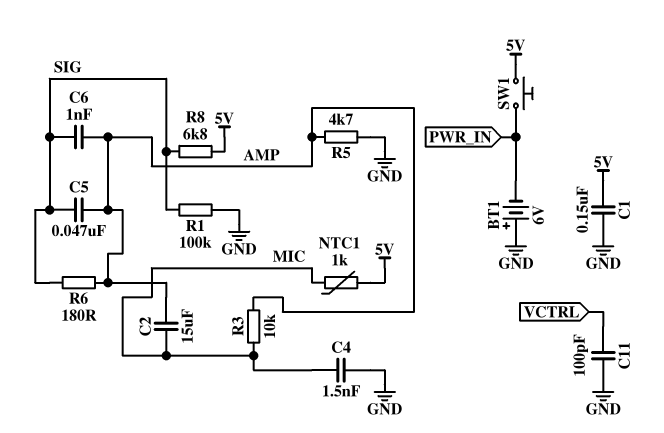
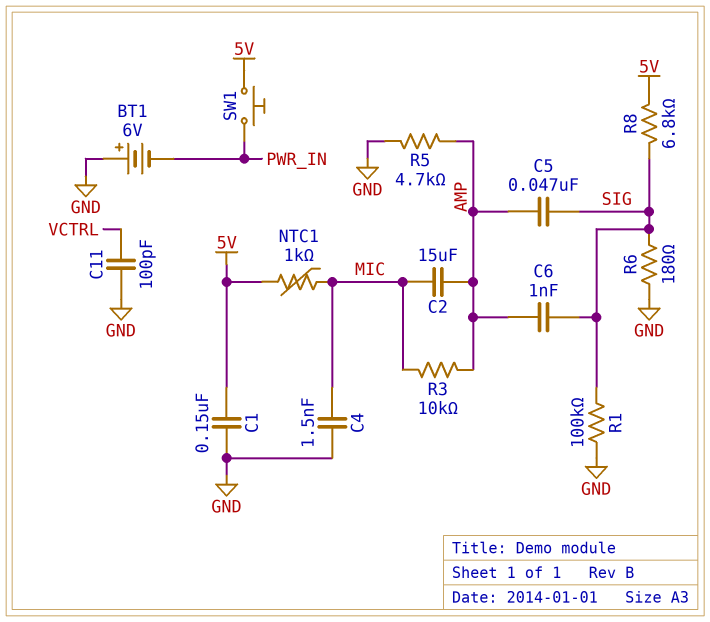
R6: 180 (AMP, SIG) -> 180 (GND, SIG)

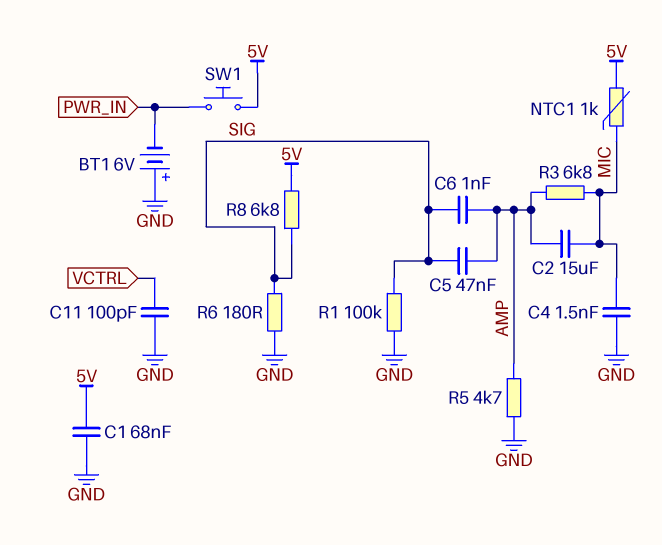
C1: 150nF (5V, GND) -> 68nF (5V, GND)
R3: 10k (AMP, MIC) -> 6.8k (AMP, MIC)

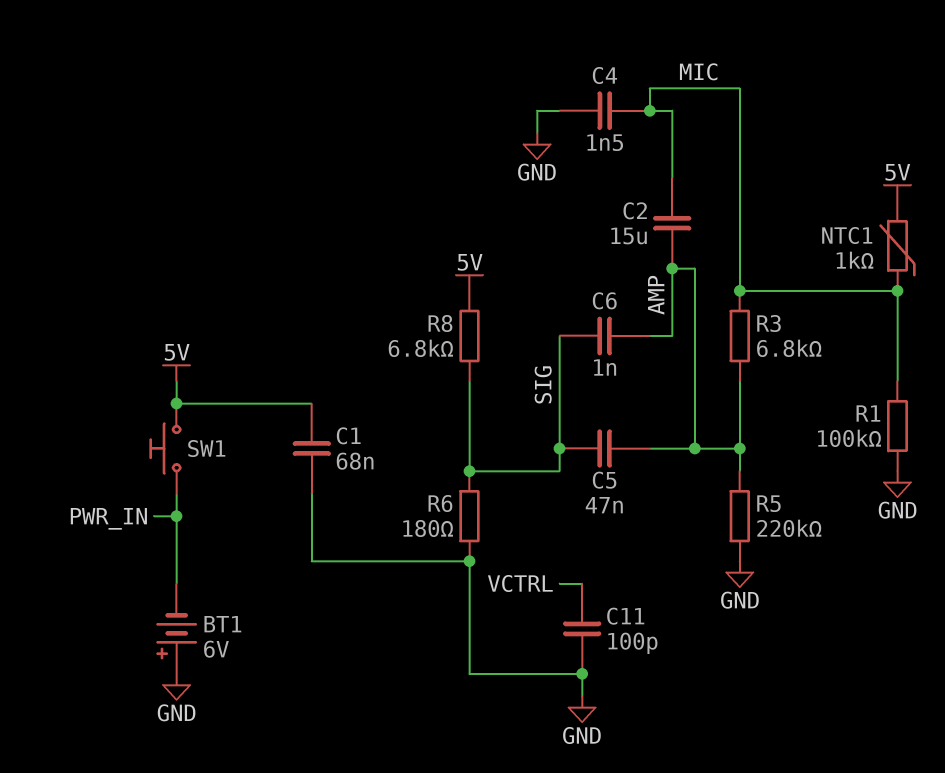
R1: 100k (GND, SIG) -> 100k (GND, MIC)
R5: 4.7k (AMP, GND) -> 220k (AMP, GND)

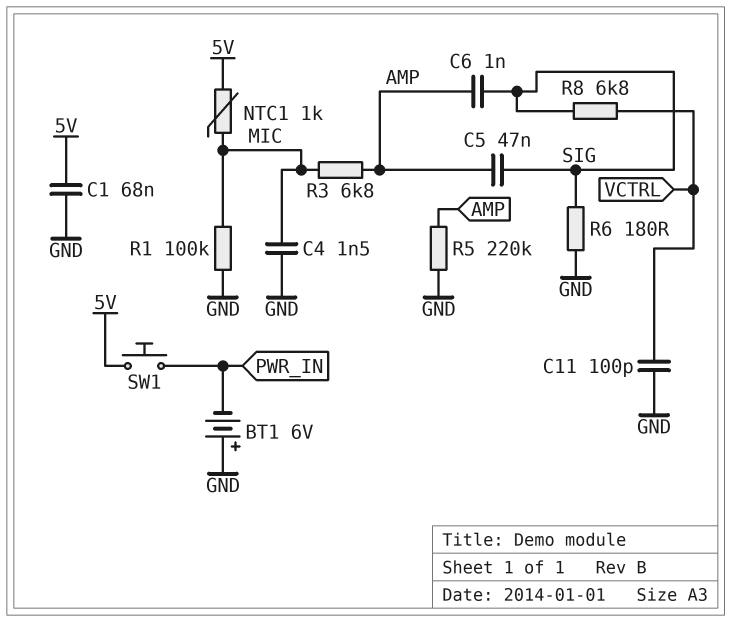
C2: 15uF (AMP, MIC) -> none
R8: 6.8k (5V, SIG) -> 6.8k (SIG, VCTRL)

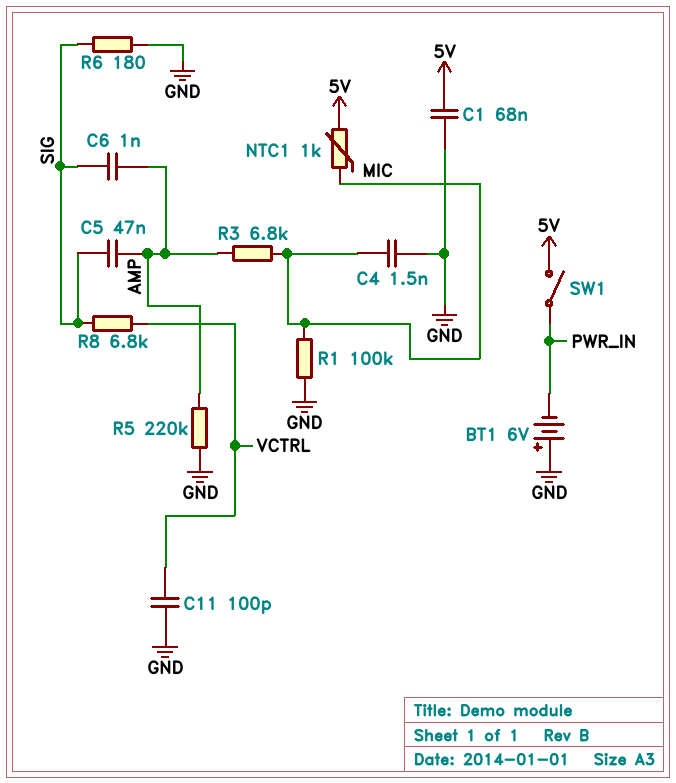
SW1: button (5V, PWR_IN) -> switch (5V, PWR_IN)

